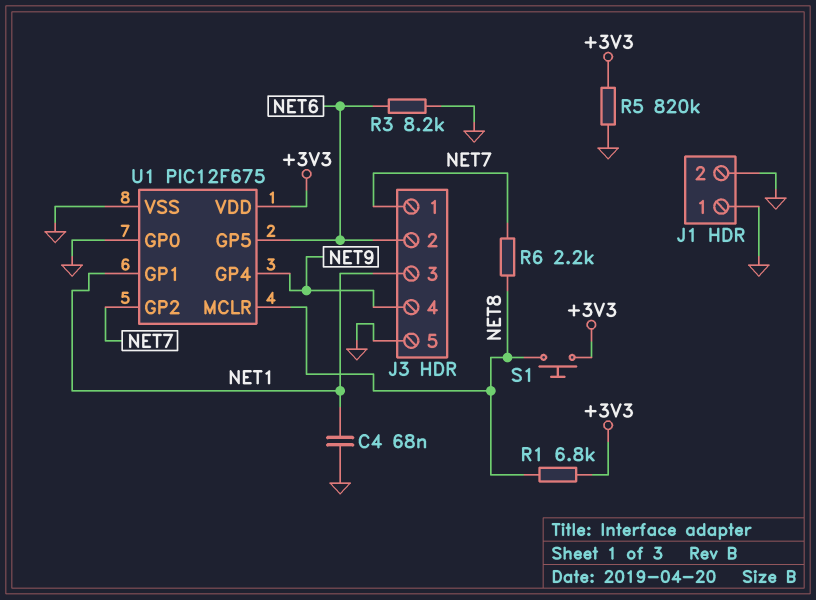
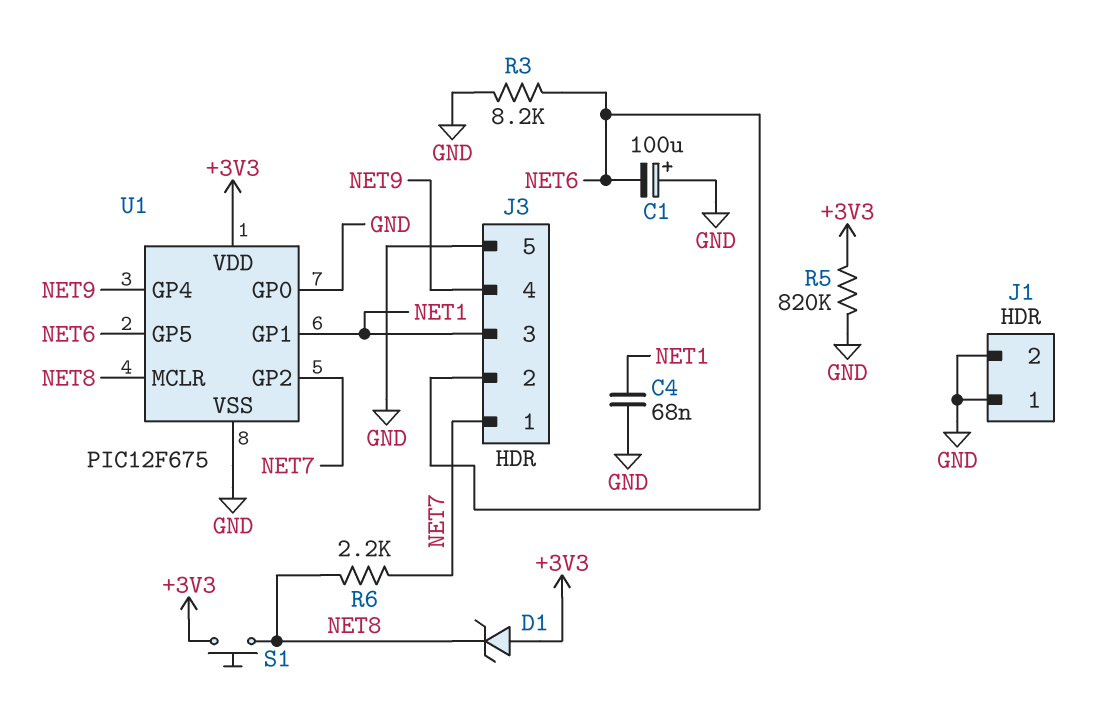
C1: none -> 100uF (plus GND, minus NET6)
D1: none -> zener (A +3V3, K NET8)
R1: 6.8k (+3V3, NET8) -> none

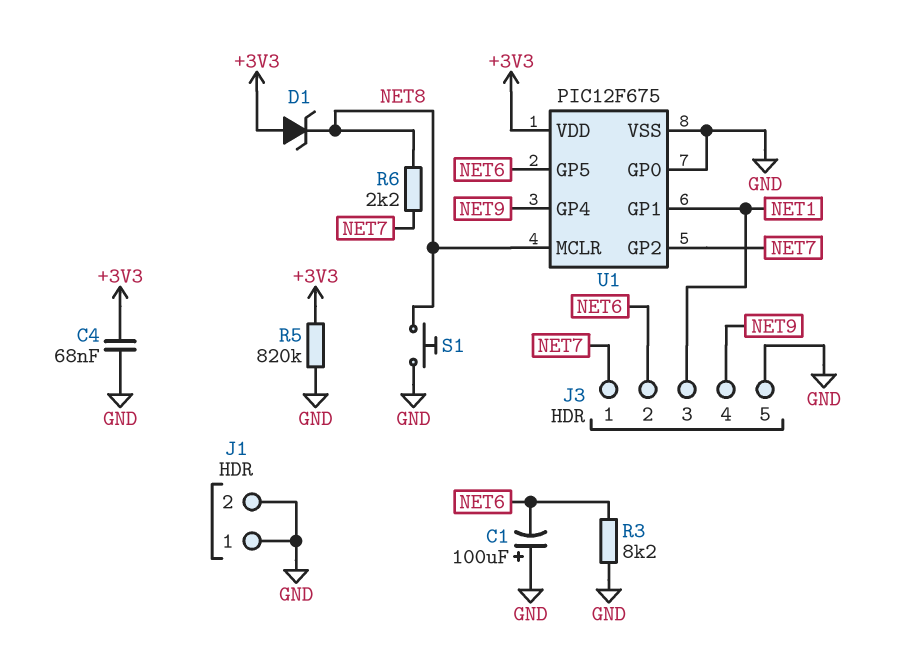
C4: 68nF (GND, NET1) -> 68nF (+3V3, GND)
S1: button (+3V3, NET8) -> button (GND, NET8)

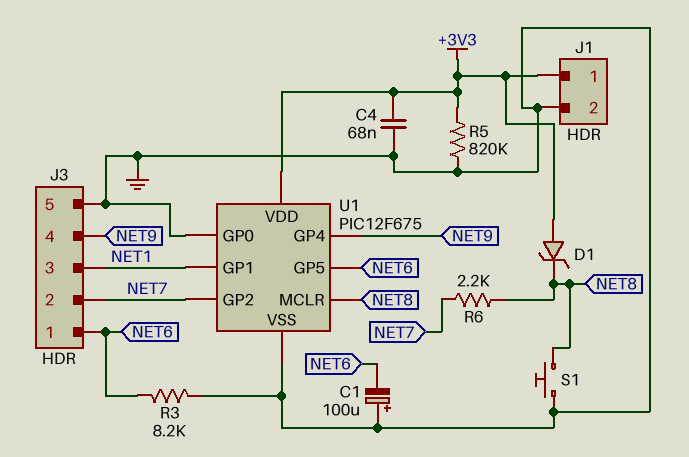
J1 pin 1: GND -> +3V3
J3 pin 1: NET7 -> NET6
J3 pin 2: NET6 -> NET7

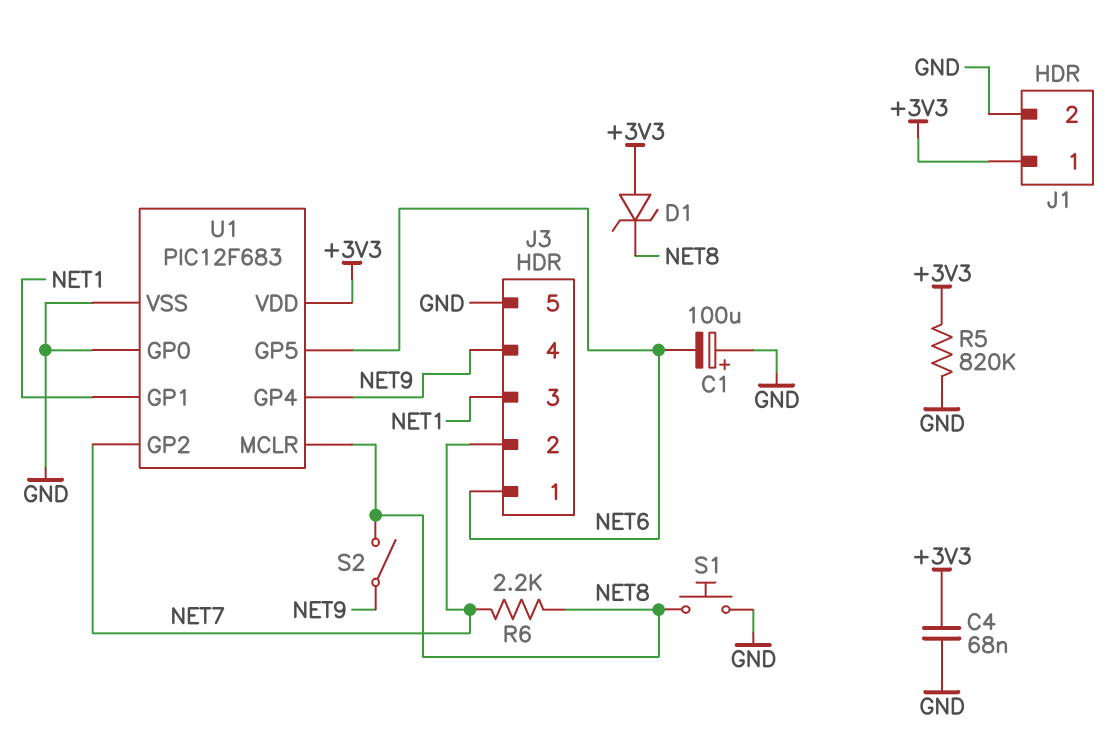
R3: 8.2k (GND, NET6) -> none
S2: none -> switch (NET8, NET9)
U1: PIC12F675 -> PIC12F683

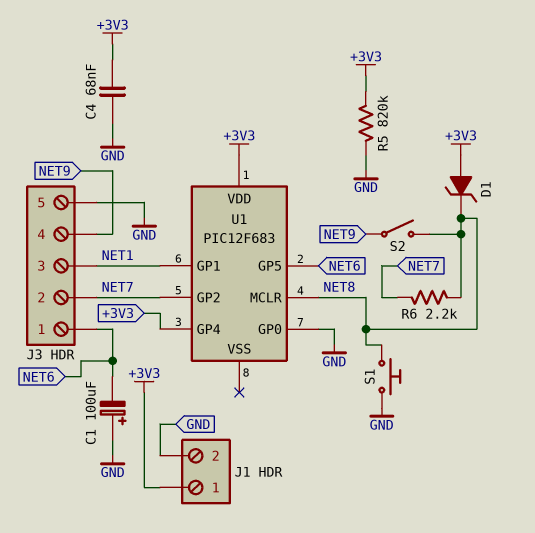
U1 pin GP4: NET9 -> +3V3
U1 pin VSS: GND -> none

